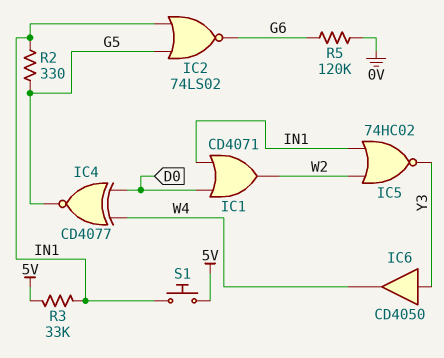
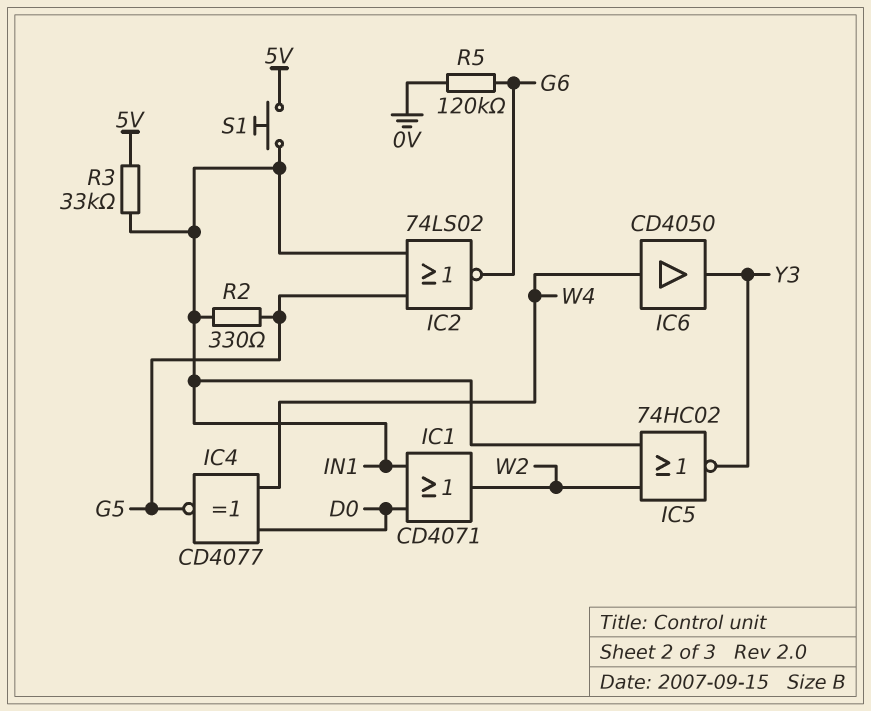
IC6: buffer CD4050 (in Y3, out W4) -> buffer CD4050 (in W4, out Y3)

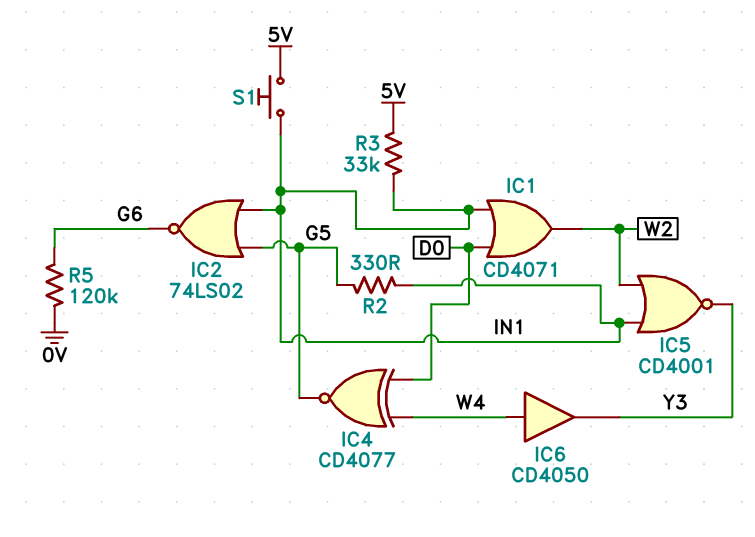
IC5: NOR 74HC02 (in IN1, in W2, out Y3) -> NOR CD4001 (in IN1, in W2, out Y3)

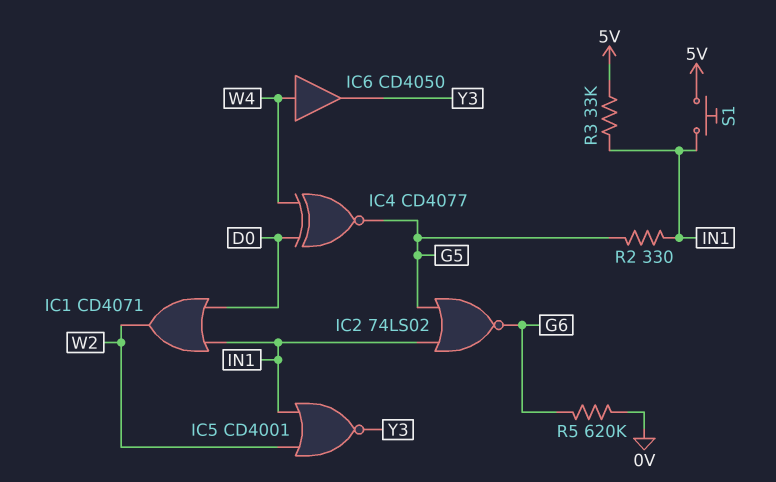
R5: 120k (0V, G6) -> 620k (0V, G6)

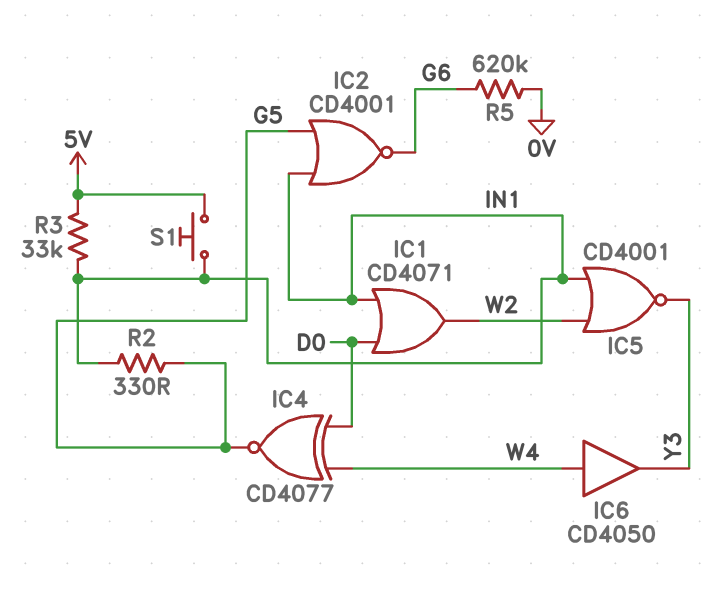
IC2: NOR 74LS02 (in G5, in IN1, out G6) -> NOR CD4001 (in G5, in IN1, out G6)

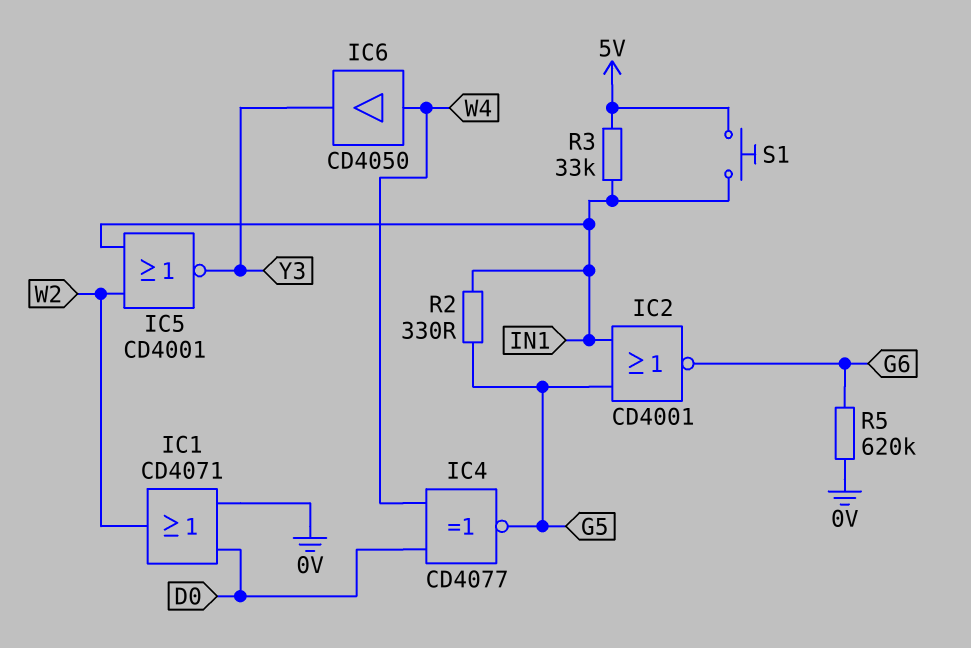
IC1: OR CD4071 (in D0, in IN1, out W2) -> OR CD4071 (in 0V, in D0, out W2)

